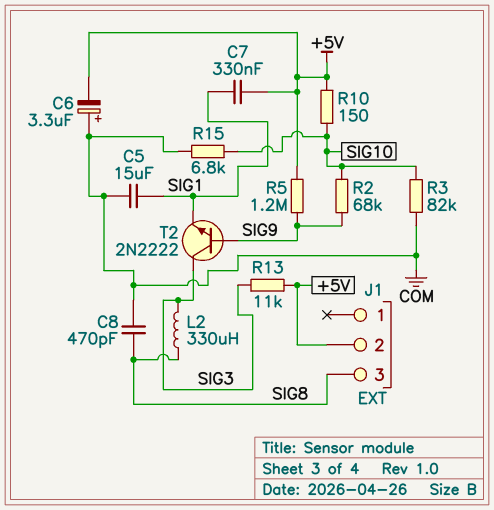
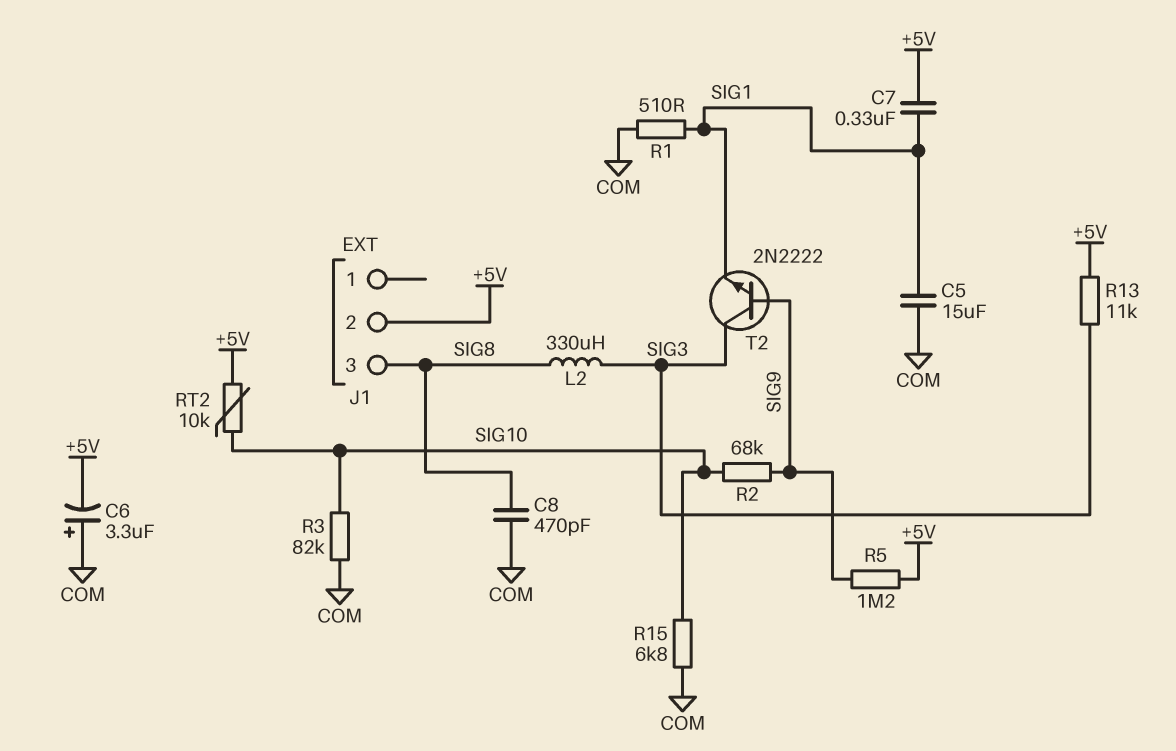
R1: none -> 510 (COM, SIG1)
R10: 150 (+5V, SIG10) -> none
RT2: none -> 10k (+5V, SIG10)

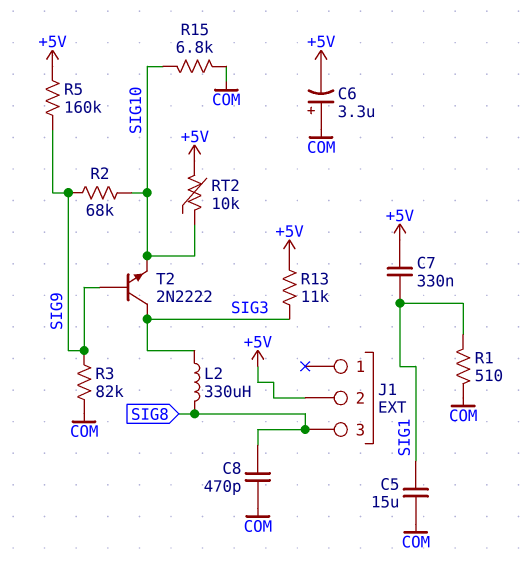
R3: 82k (COM, SIG10) -> 82k (COM, SIG9)
R5: 1.2M (+5V, SIG9) -> 160k (+5V, SIG9)
T2: NPN 2N2222 (B SIG9, C SIG3, E SIG1) -> NPN 2N2222 (B SIG9, C SIG3, E SIG10)

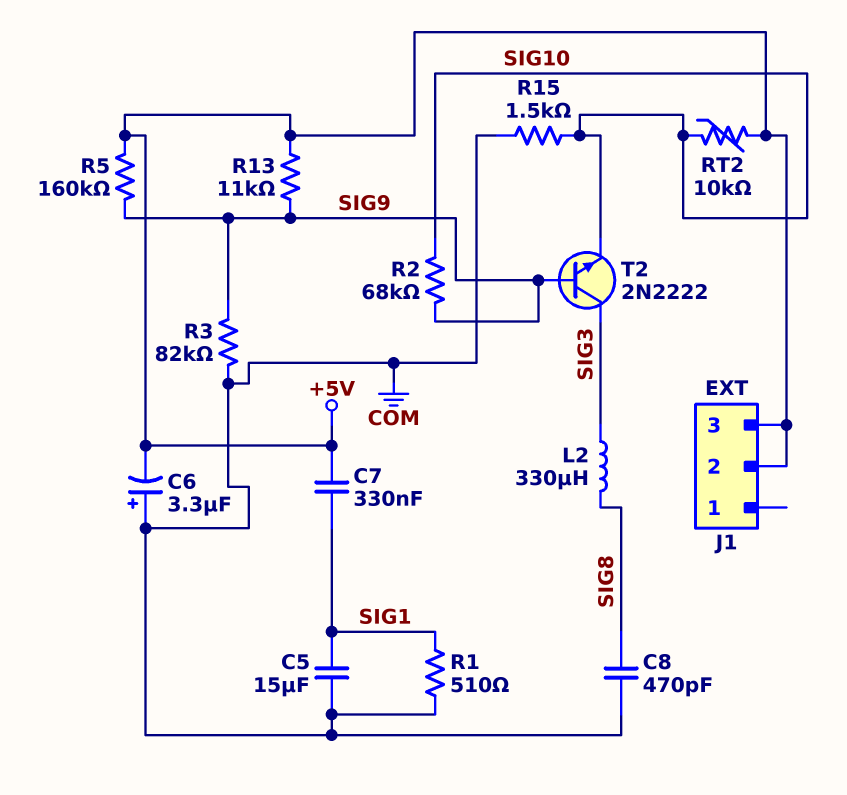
J1 pin 3: SIG8 -> +5V
R13: 11k (+5V, SIG3) -> 11k (+5V, SIG9)
R15: 6.8k (COM, SIG10) -> 1.5k (COM, SIG10)

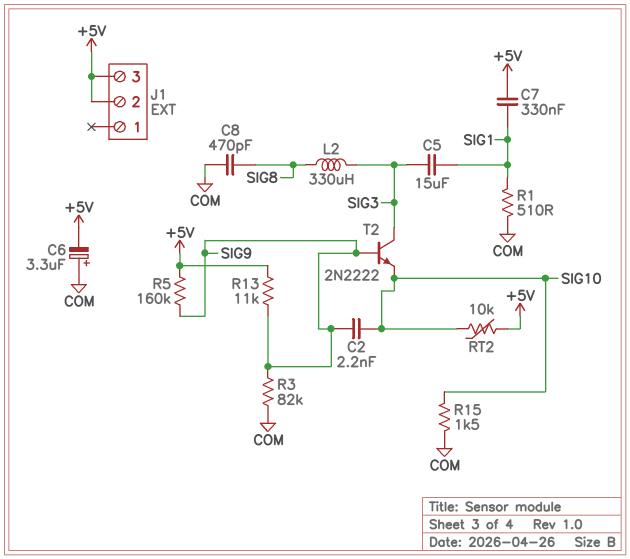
C2: none -> 2.2nF (SIG9, SIG10)
C5: 15uF (COM, SIG1) -> 15uF (SIG1, SIG3)
R2: 68k (SIG9, SIG10) -> none

